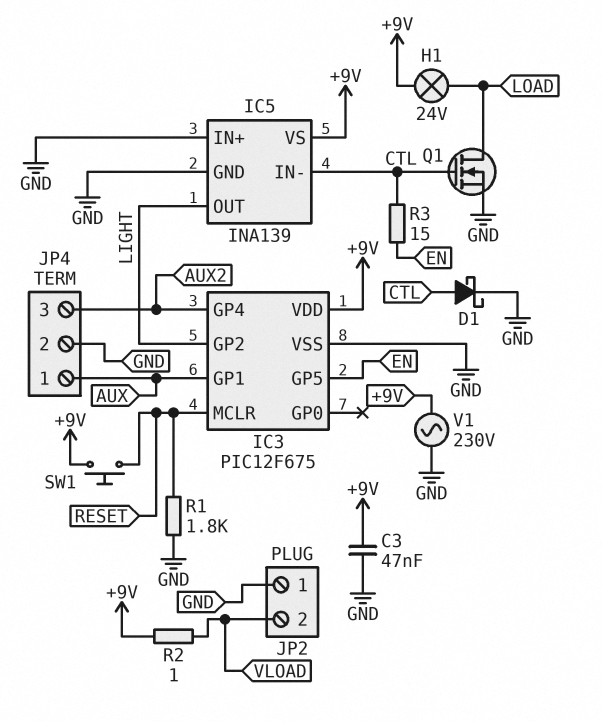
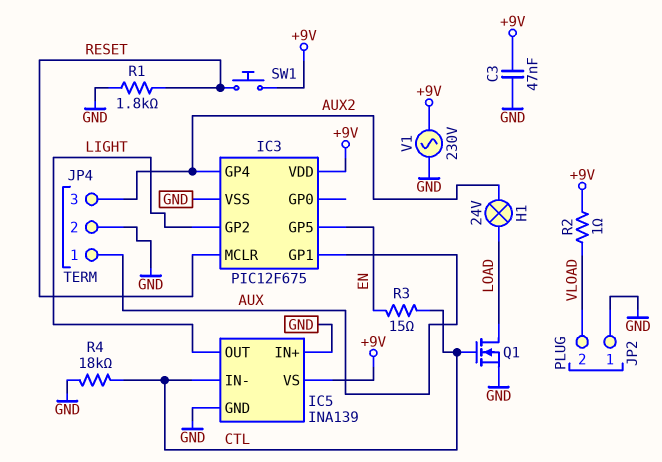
D1: schottky (A CTL, K GND) -> none
H1: lamp 24V (+9V, LOAD) -> lamp 24V (AUX2, LOAD)
R4: none -> 18k (CTL, GND)

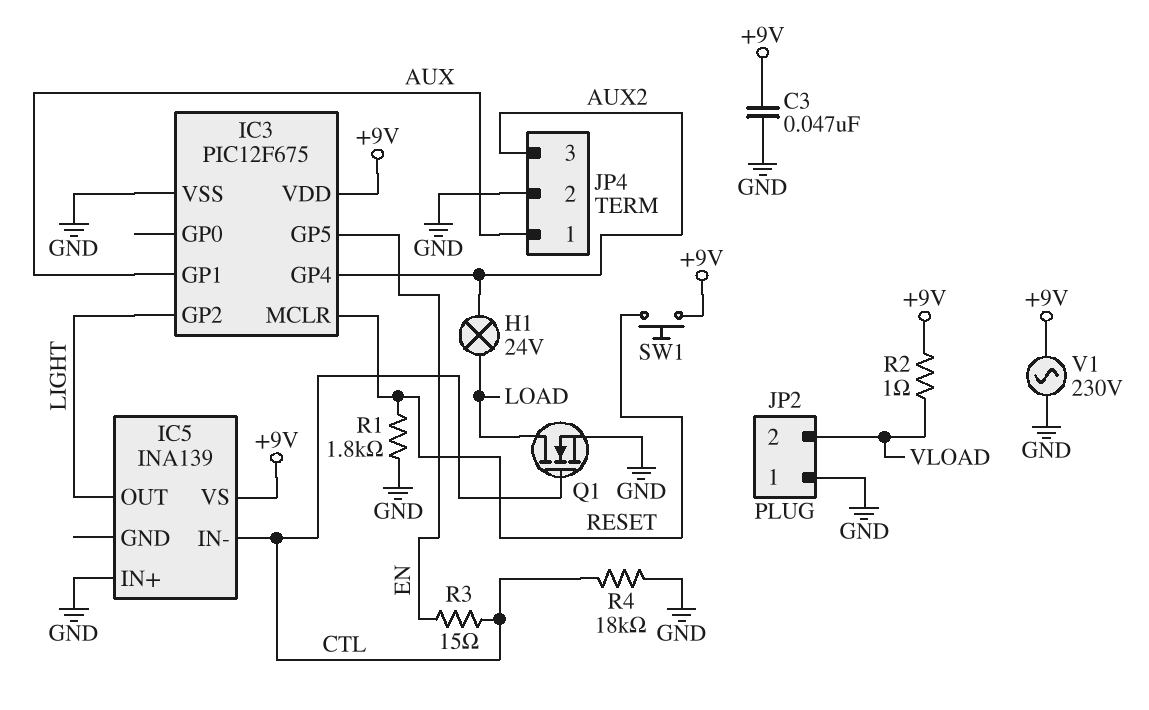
IC5 pin GND: GND -> none

